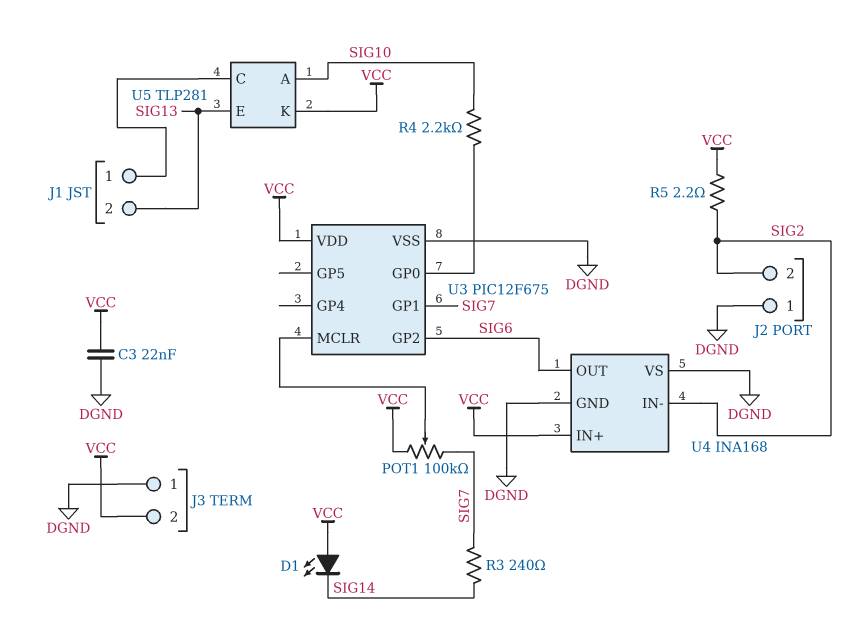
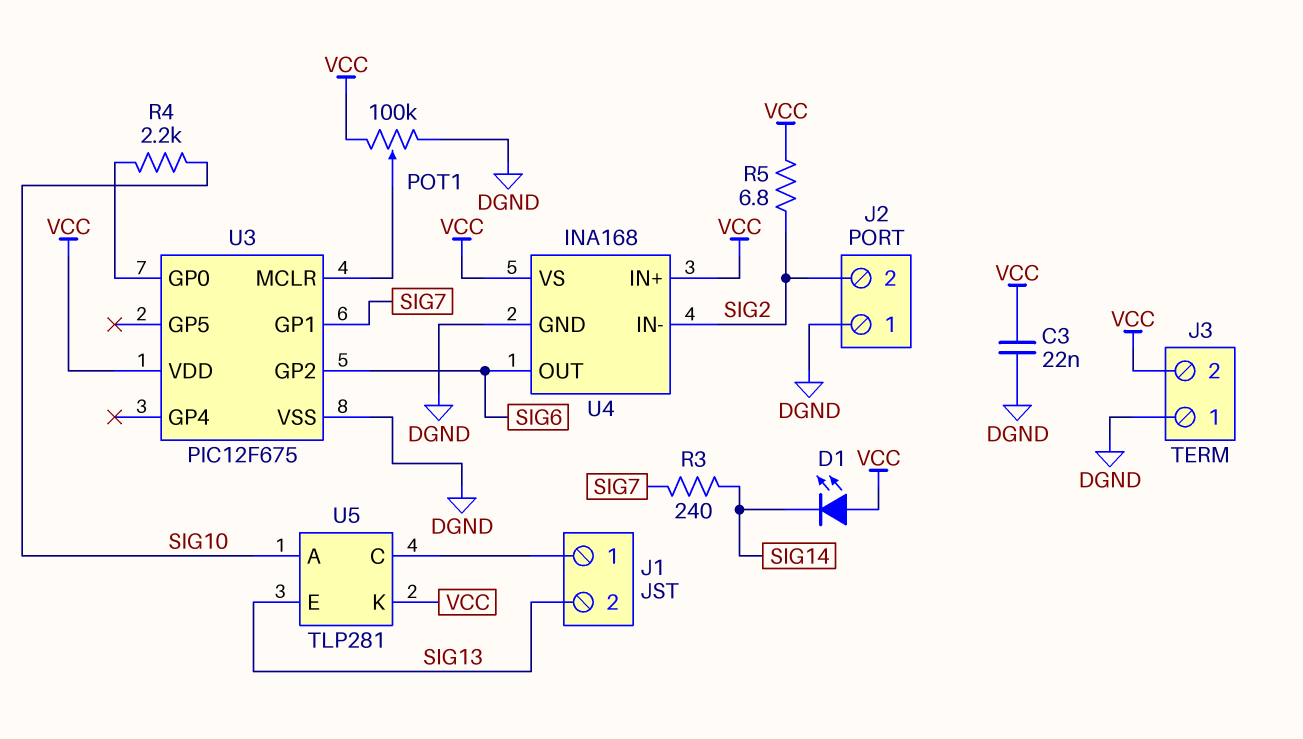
POT1: 100k (SIG7, VCC, wiper U3/MCLR) -> 100k (DGND, VCC, wiper U3/MCLR)
R5: 2.2 (SIG2, VCC) -> 6.8 (SIG2, VCC)
U4 pin VS: DGND -> VCC

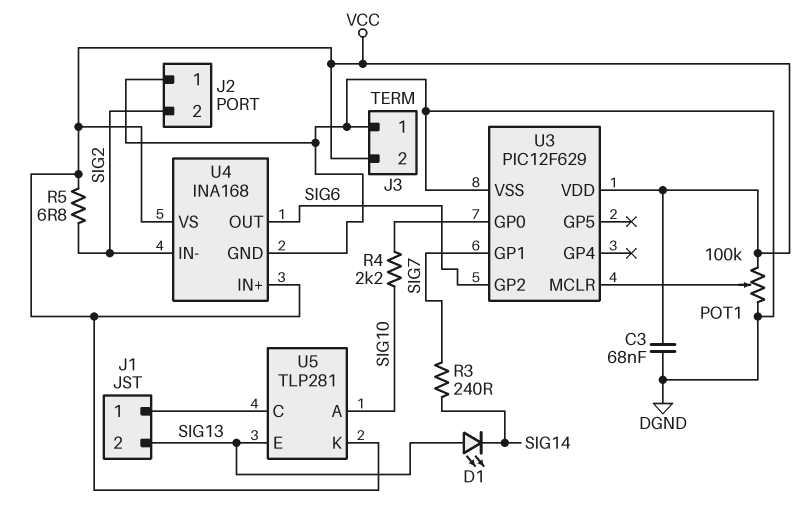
C3: 22nF (DGND, VCC) -> 68nF (DGND, VCC)
D1: LED (A VCC, K SIG14) -> LED (A SIG13, K SIG14)
U3: PIC12F675 -> PIC12F629

